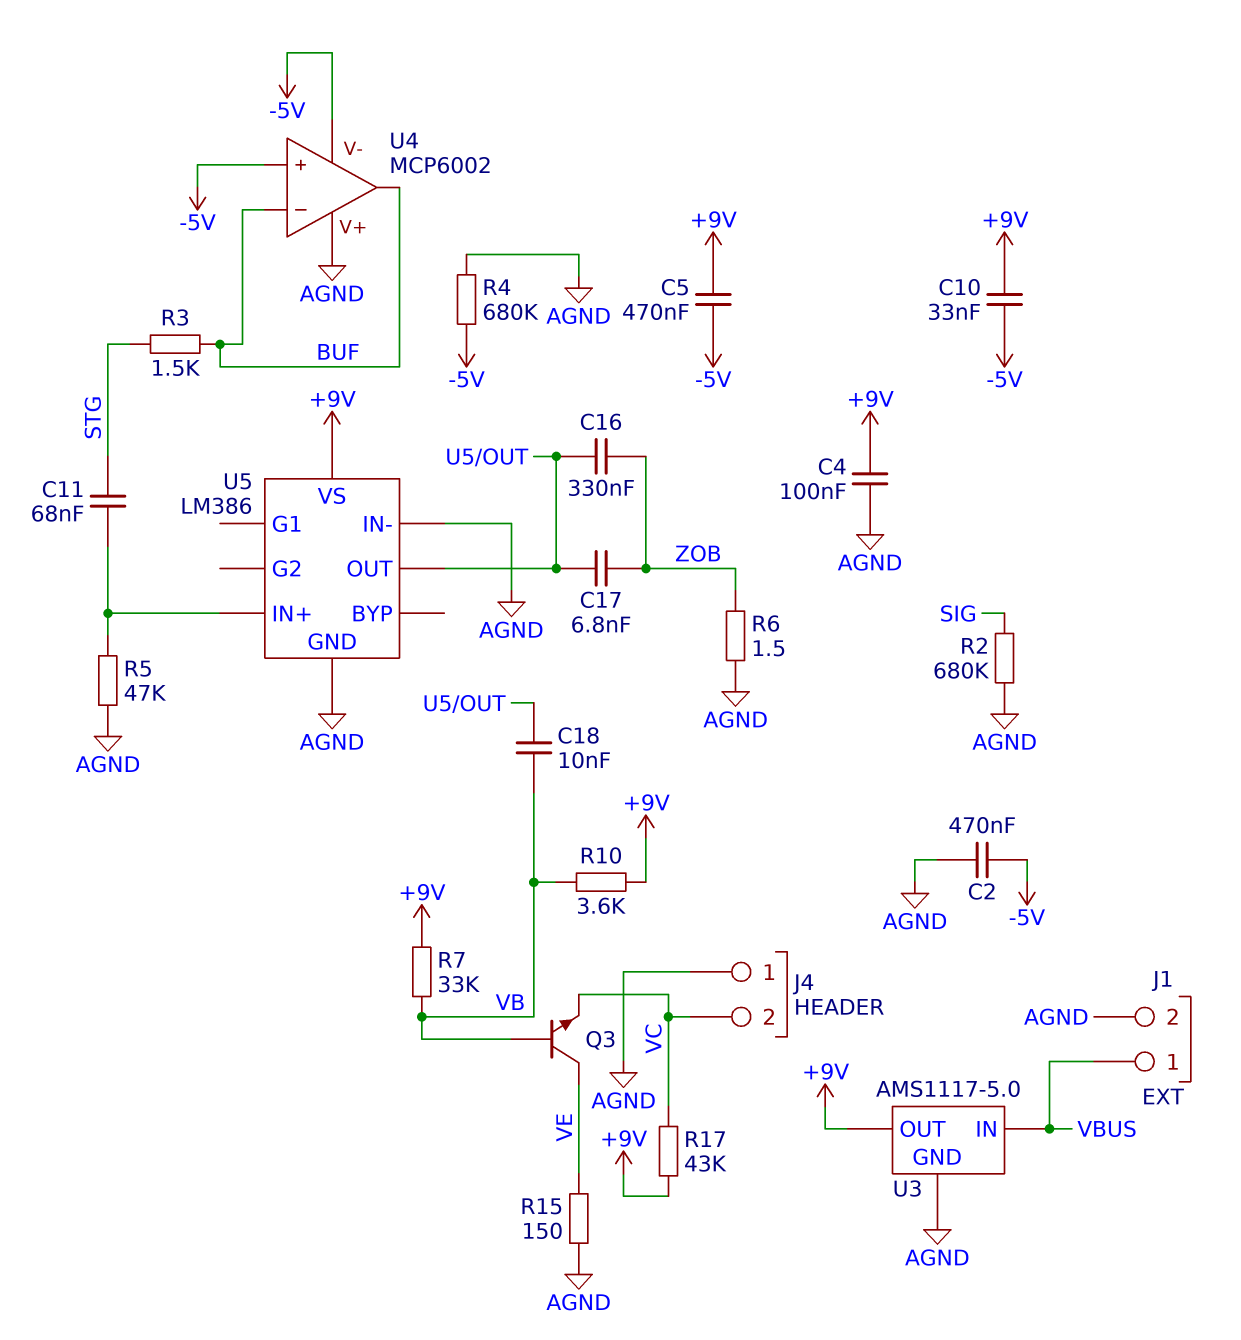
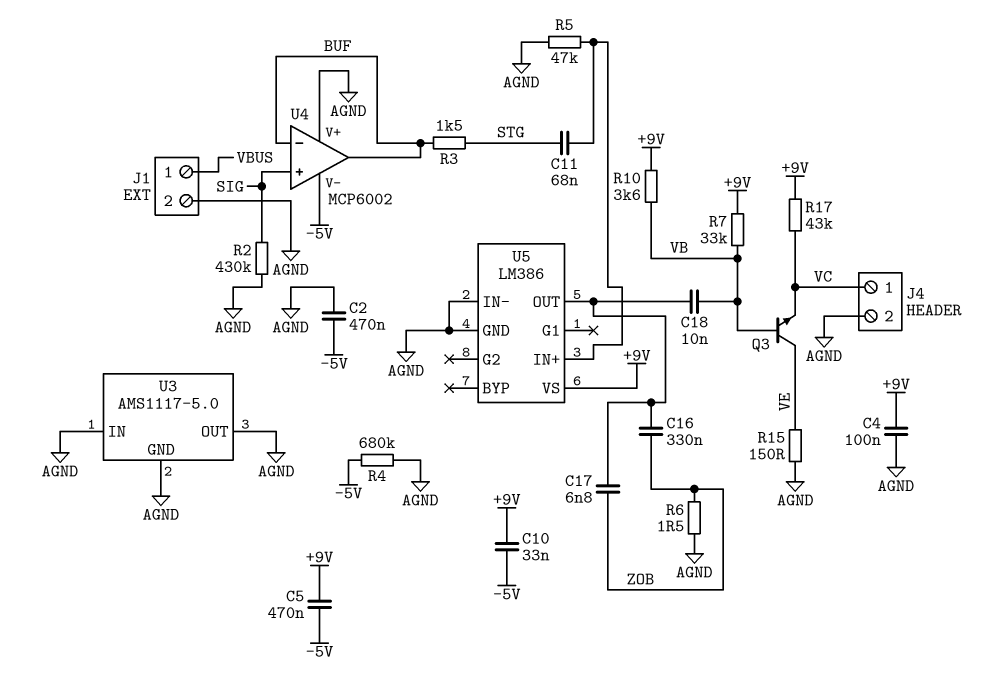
J4 pin 1: AGND -> VC
J4 pin 2: VC -> AGND
R2: 680k (AGND, SIG) -> 430k (AGND, SIG)
U3 pin IN: VBUS -> AGND
U3 pin OUT: +9V -> AGND
U4 pin in+: -5V -> SIG

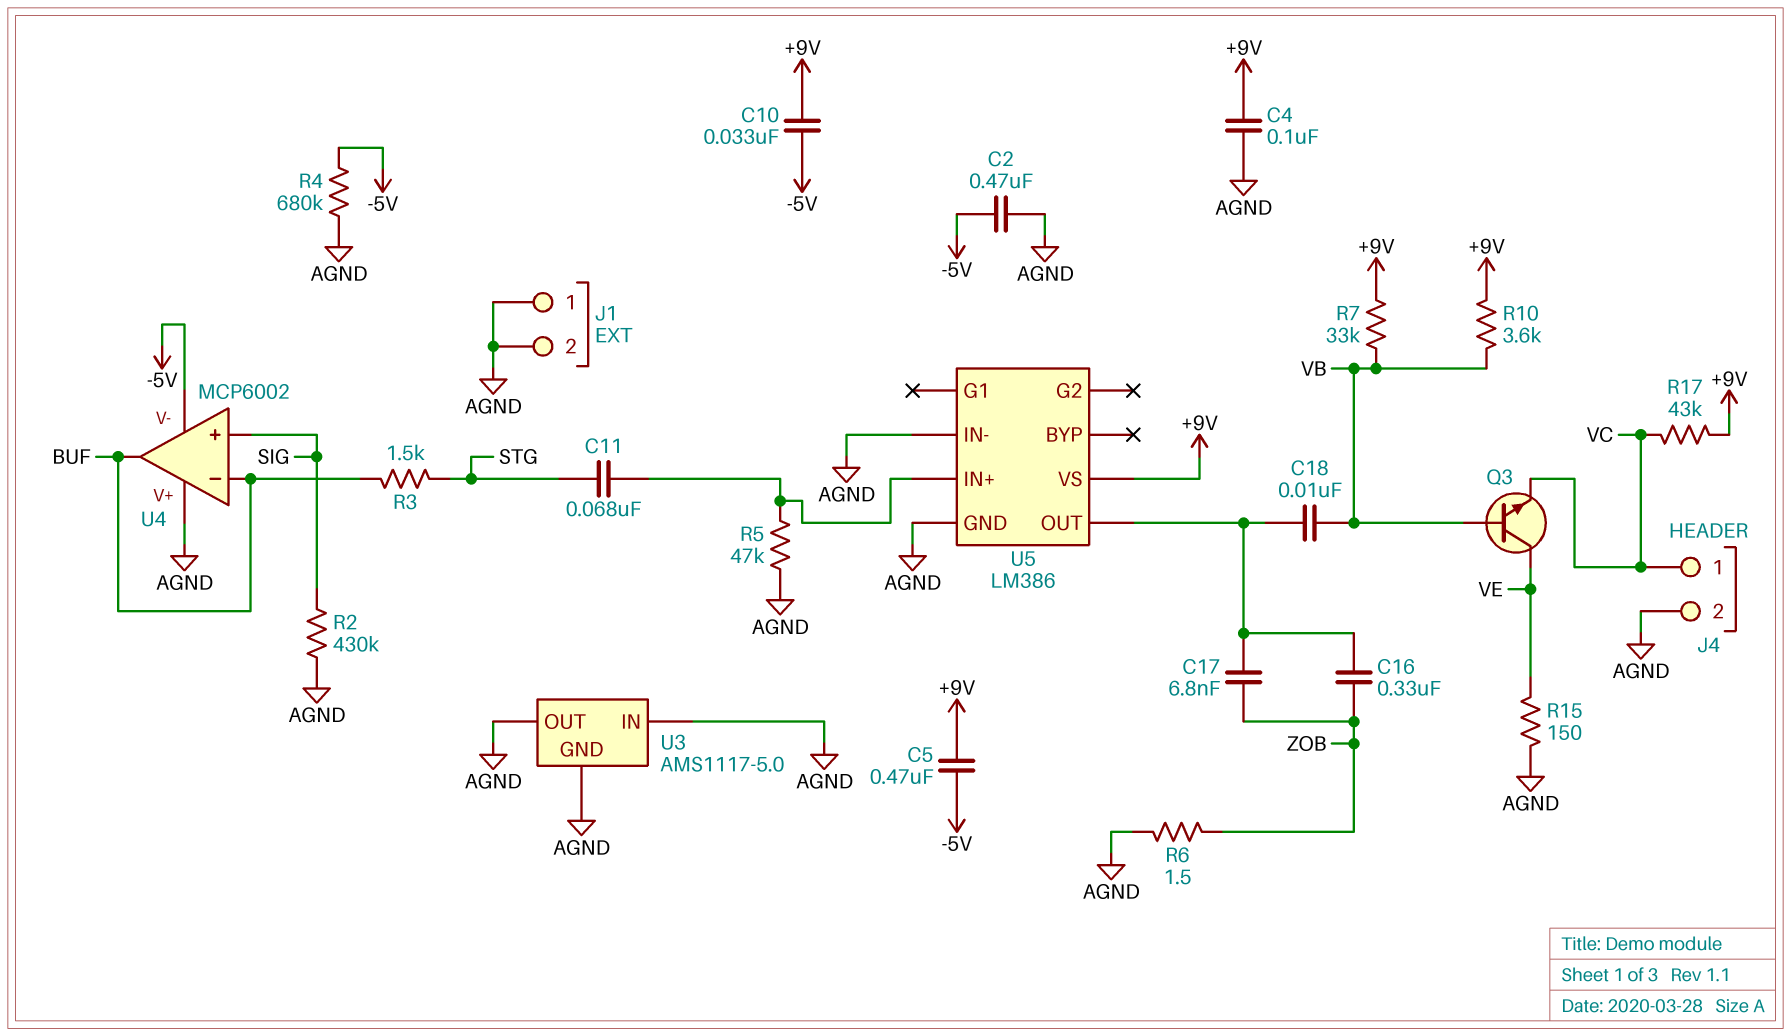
J1 pin 1: VBUS -> AGND

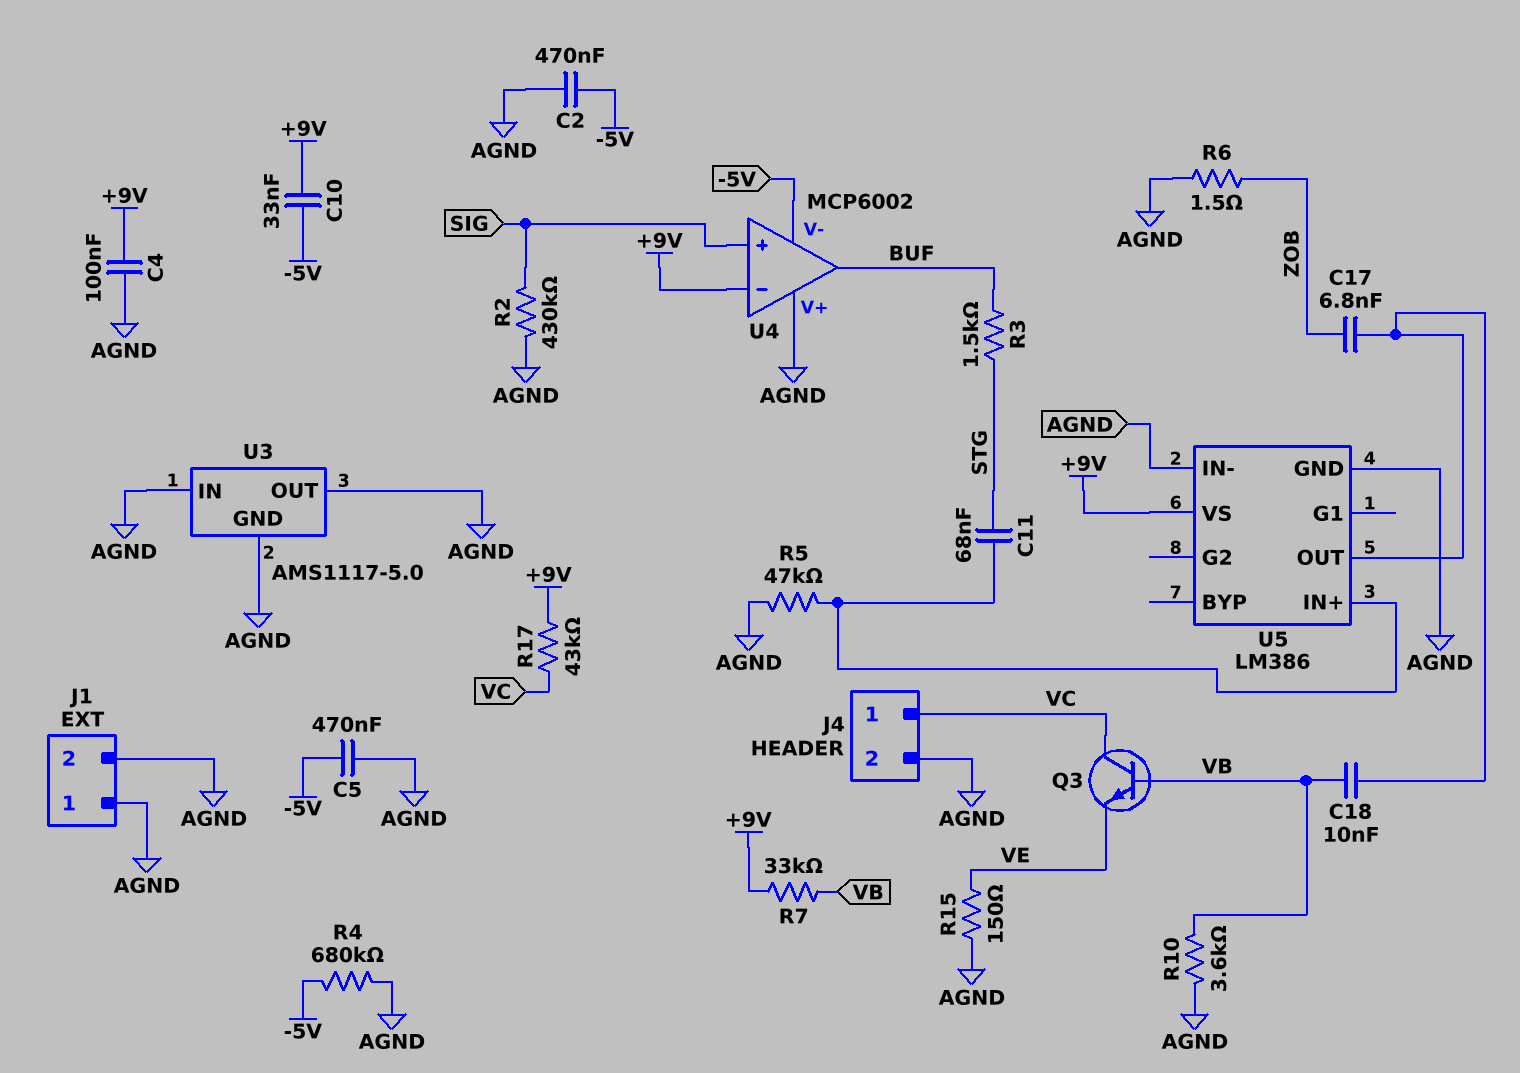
C5: 470nF (+9V, -5V) -> 470nF (-5V, AGND)
C16: 330nF (U5/OUT, ZOB) -> none
Q3: NPN (B VB, C VE, E VC) -> NPN (B VB, C VC, E VE)
R10: 3.6k (+9V, VB) -> 3.6k (AGND, VB)
U4 pin in-: BUF -> +9V

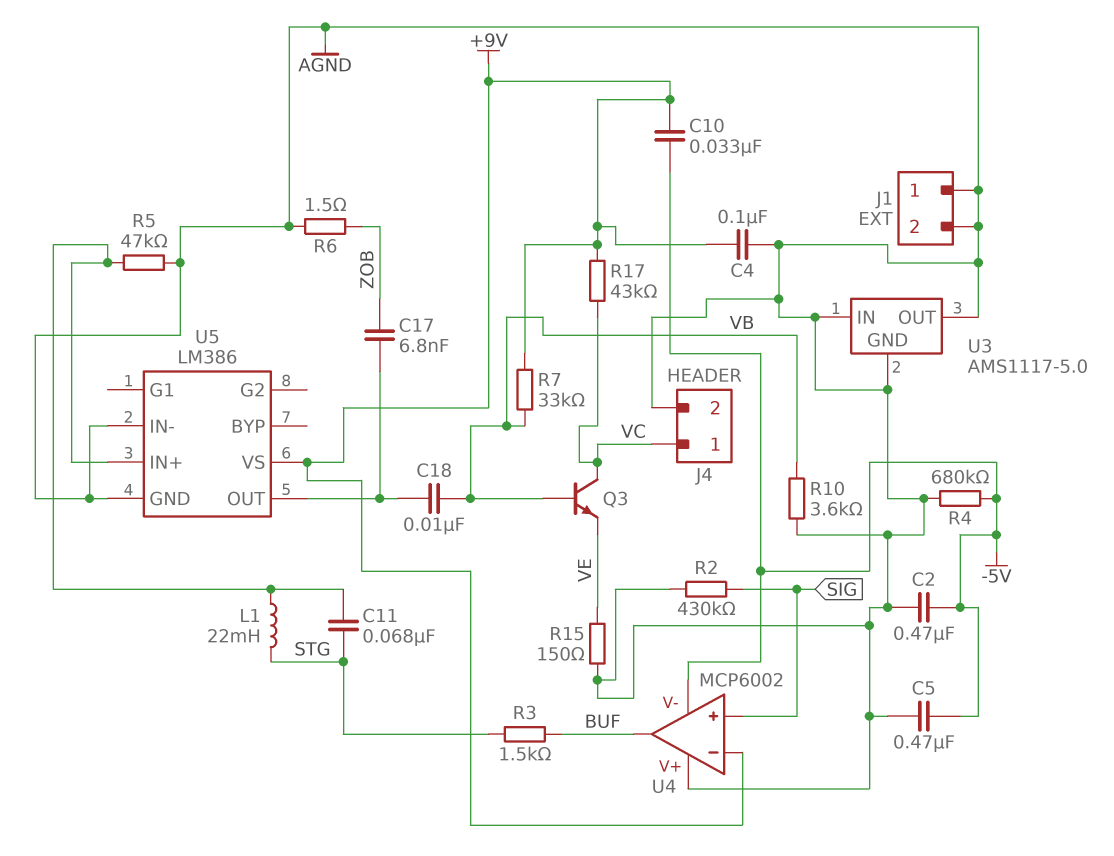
L1: none -> 22mH (STG, U5/IN+)

